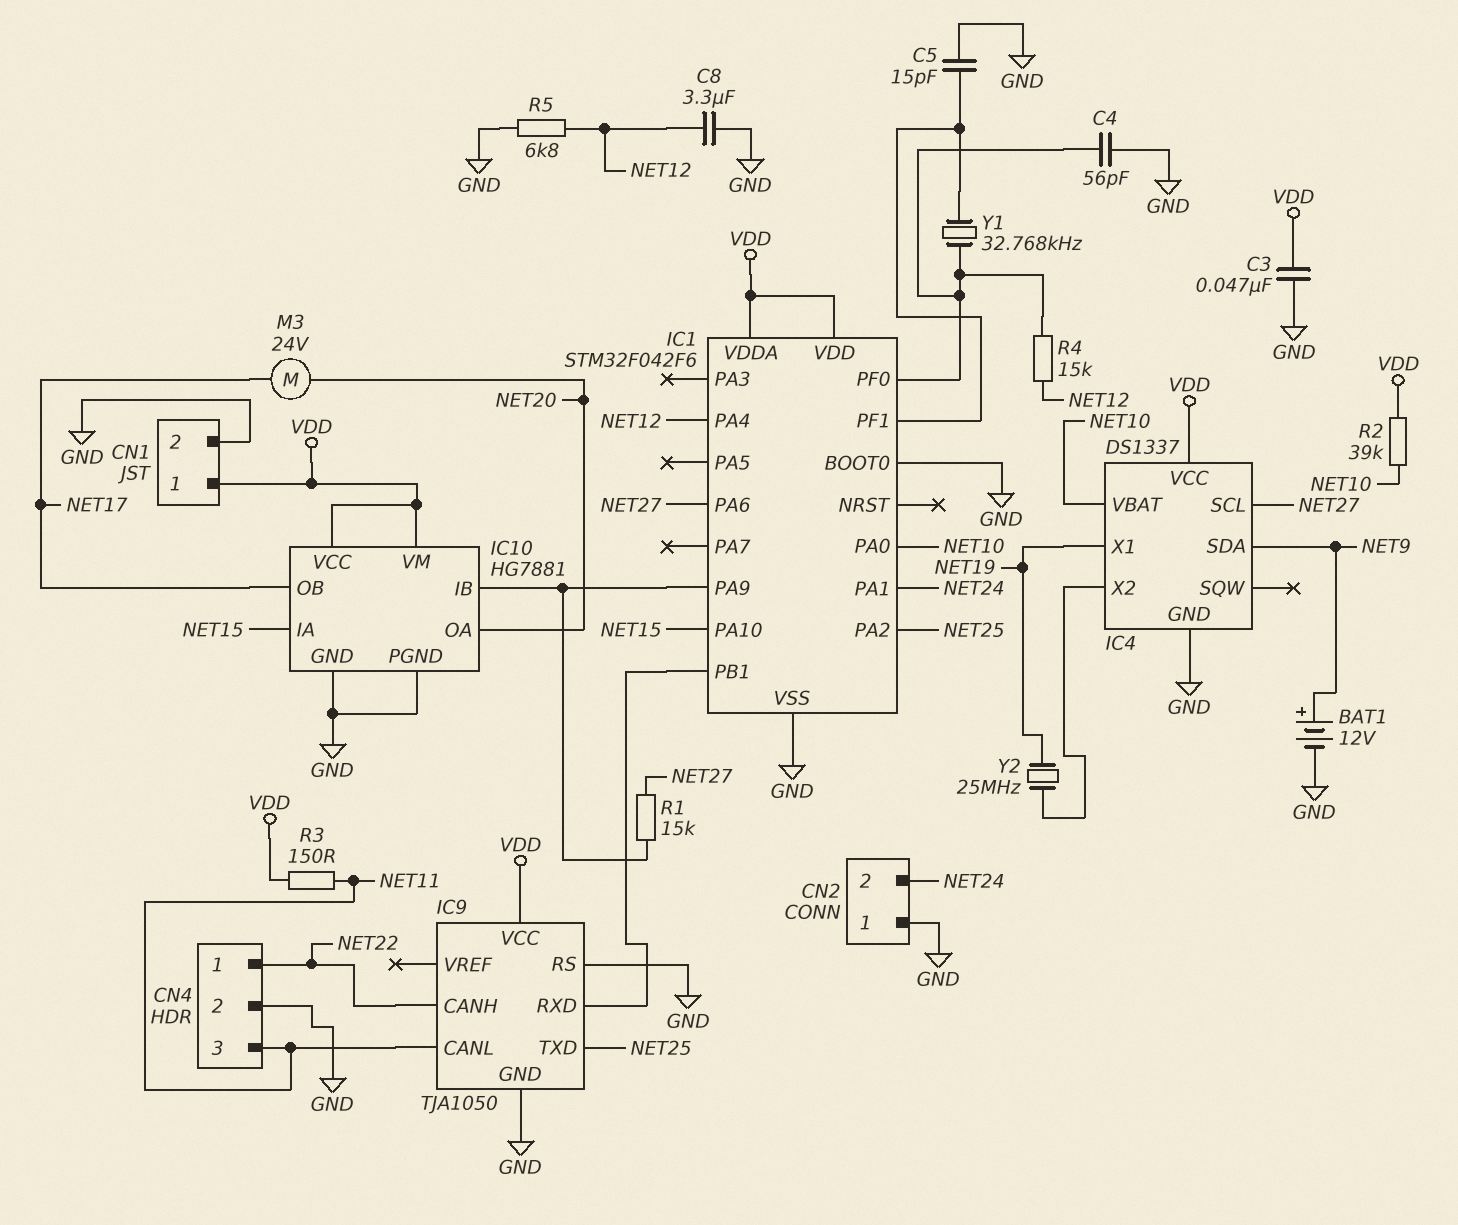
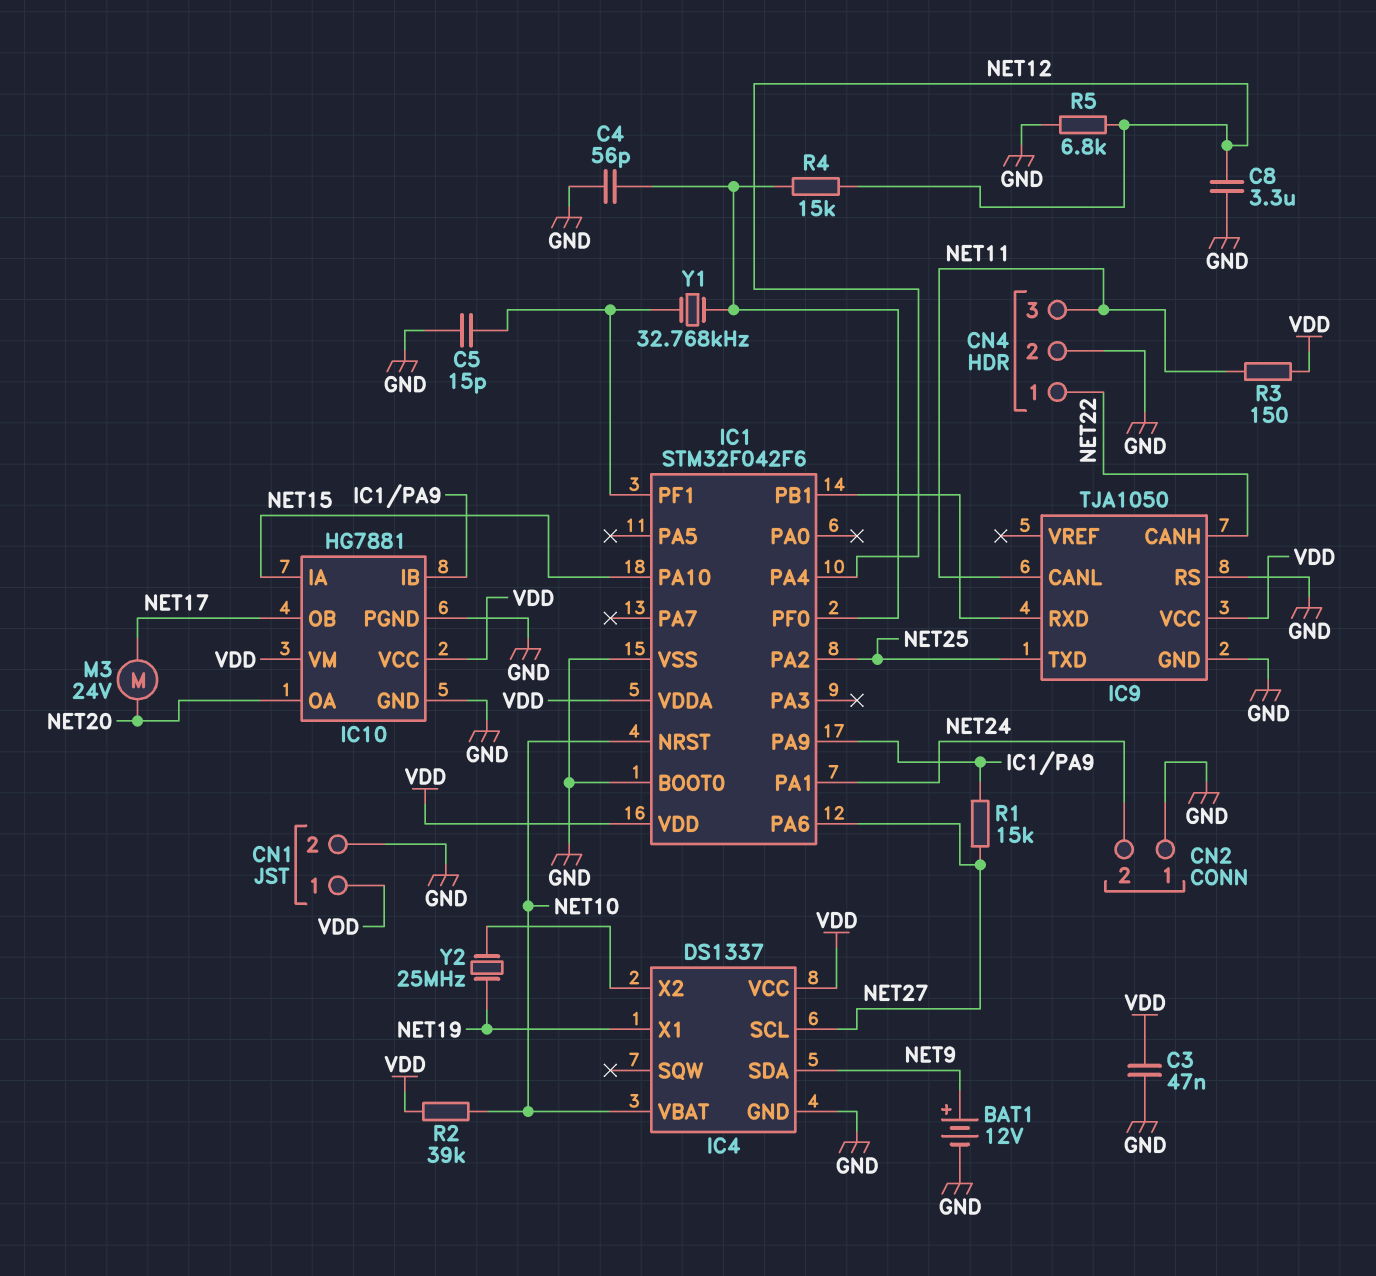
IC1 pin NRST: none -> NET10
IC1 pin PA0: NET10 -> none

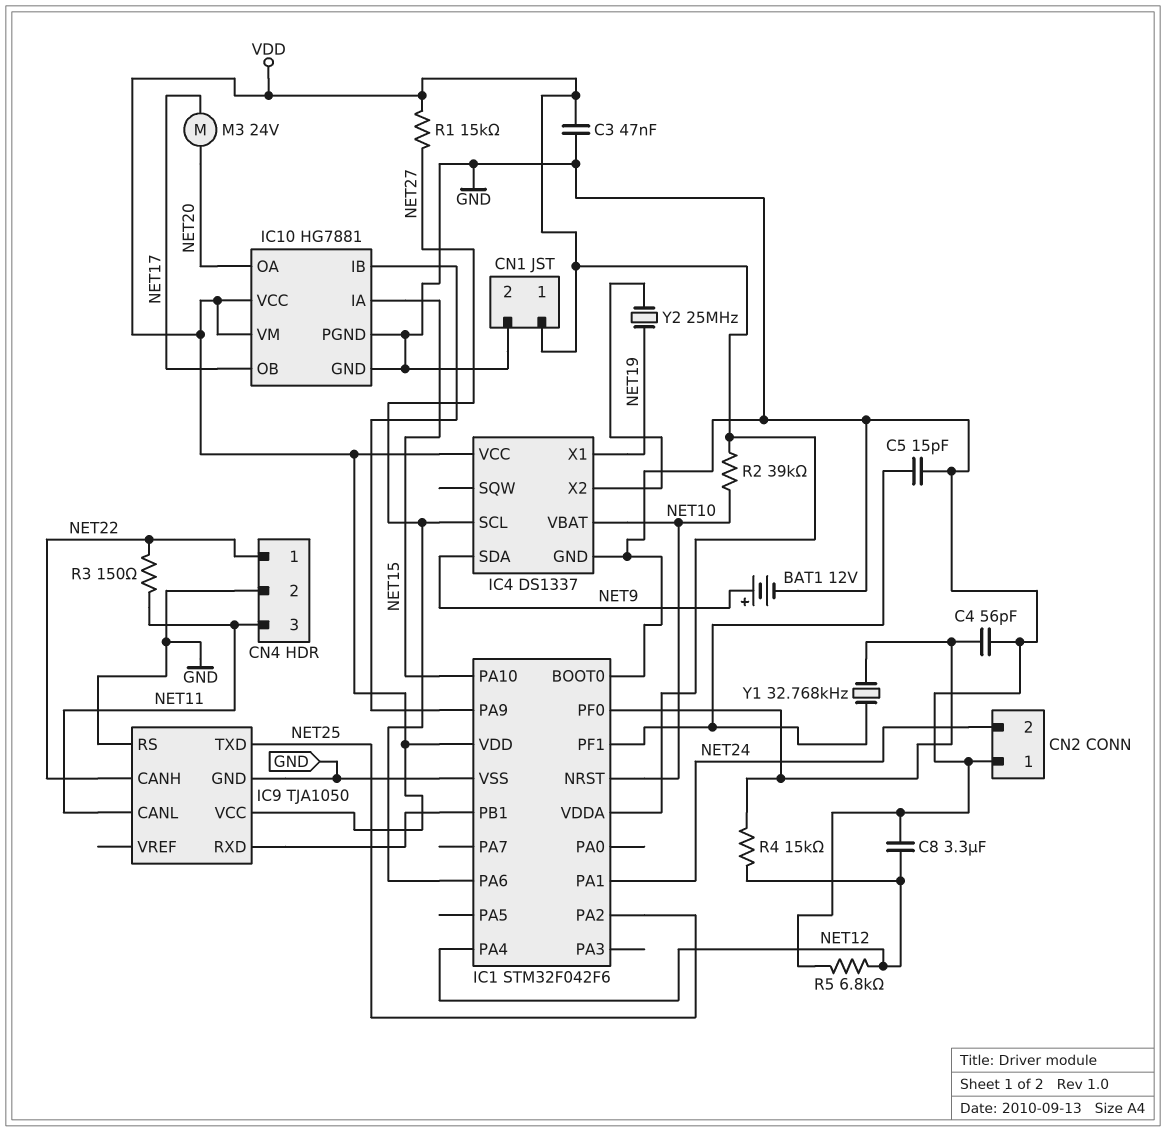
R1: 15k (IC1/PA9, NET27) -> 15k (NET27, VDD)
R3: 150 (NET11, VDD) -> 150 (NET11, NET22)

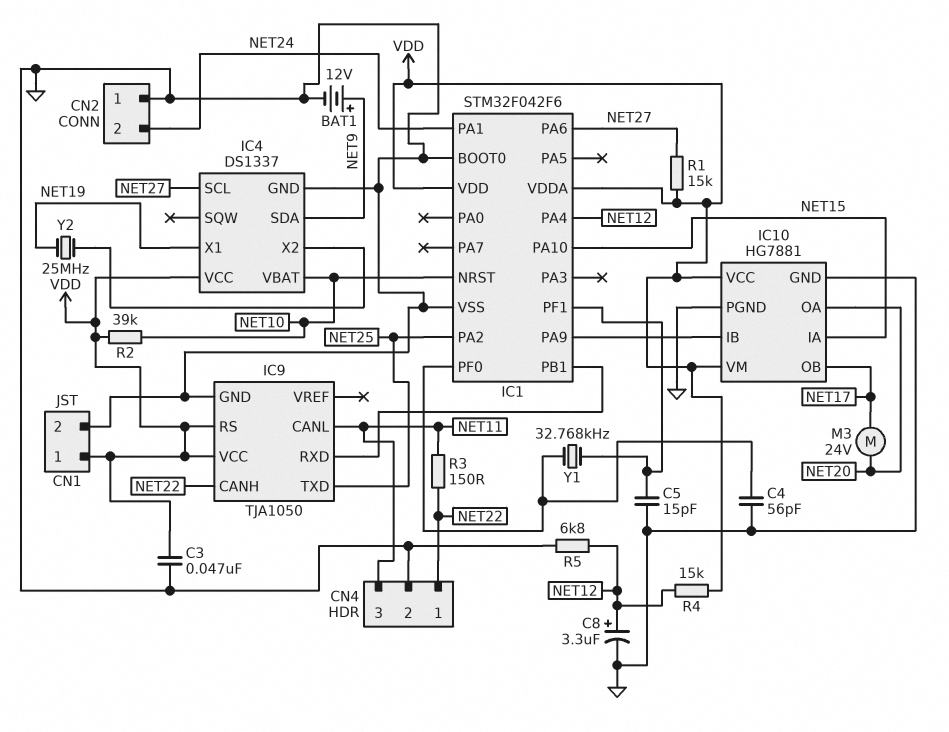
C8: 3.3uF (GND, NET12) -> 3.3uF (plus NET12, minus GND)
IC9 pin RS: GND -> VDD
R4: 15k (IC1/PF0, NET12) -> 15k (NET12, VDD)

